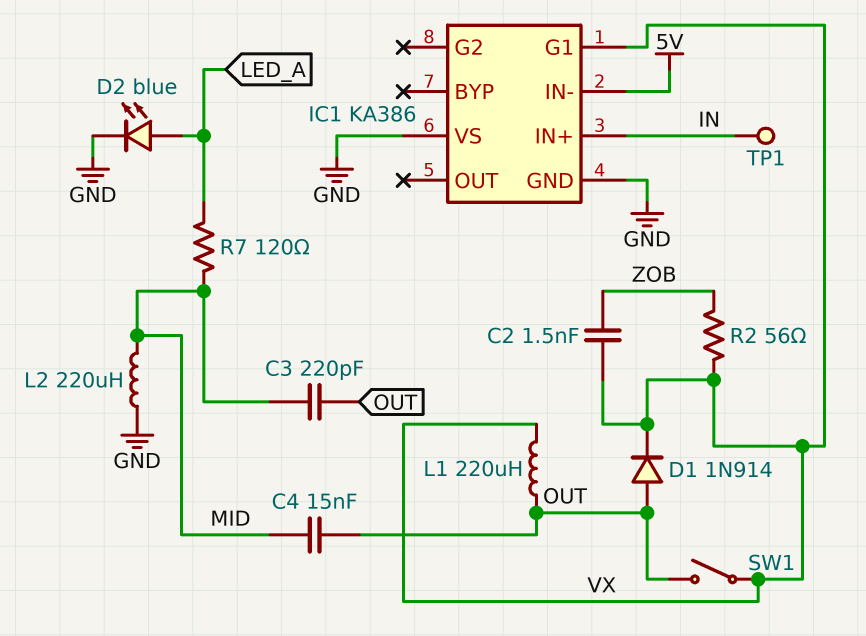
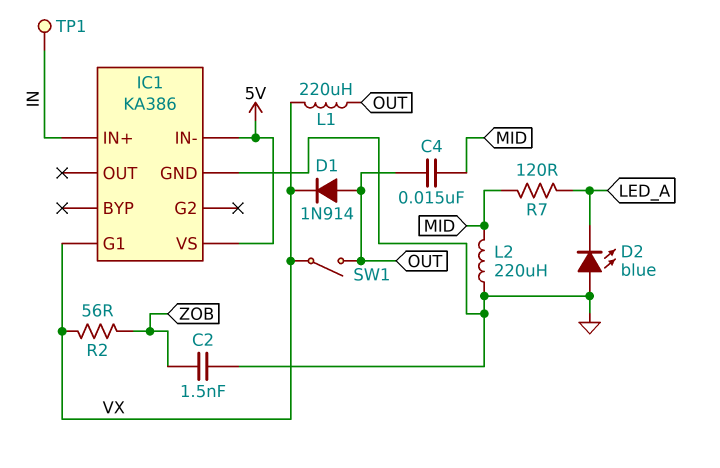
C2: 1.5nF (VX, ZOB) -> 1.5nF (GND, ZOB)
C3: 220pF (MID, OUT) -> none
D2: LED blue (A LED_A, K GND) -> LED blue (A GND, K LED_A)
IC1 pin VS: GND -> 5V

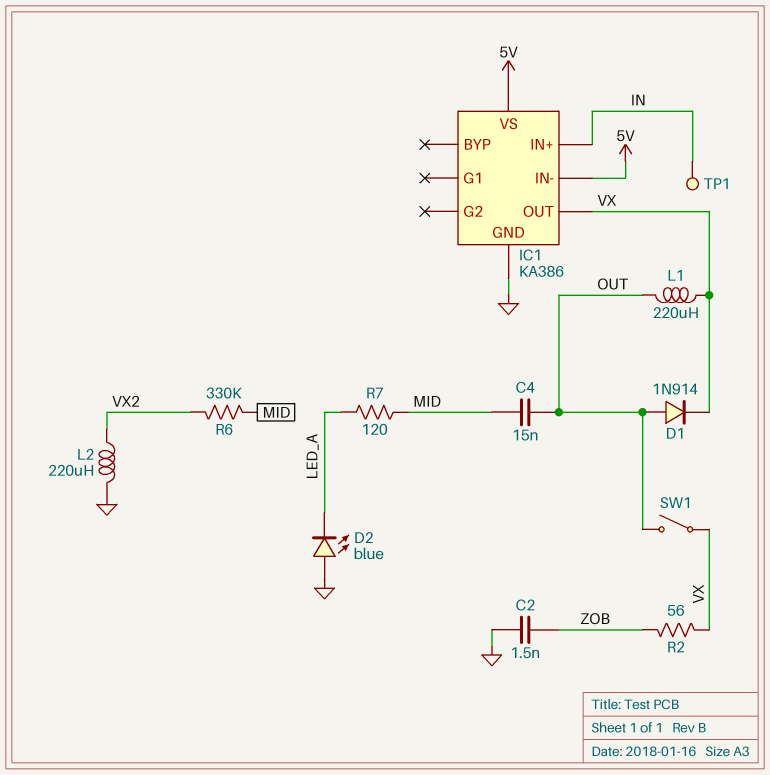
IC1 pin G1: VX -> none
IC1 pin OUT: none -> VX
L2: 220uH (GND, MID) -> 220uH (GND, VX2)
R6: none -> 330k (MID, VX2)

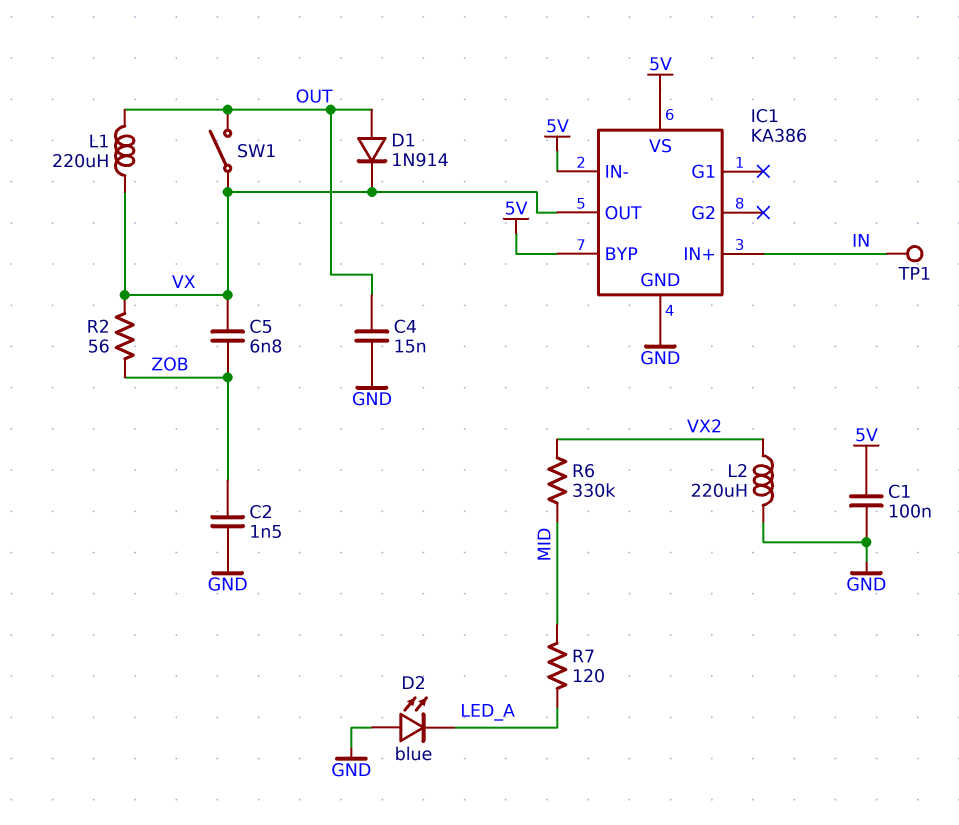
C1: none -> 100nF (5V, GND)
C4: 15nF (MID, OUT) -> 15nF (GND, OUT)
C5: none -> 6.8nF (VX, ZOB)
IC1 pin BYP: none -> 5V

